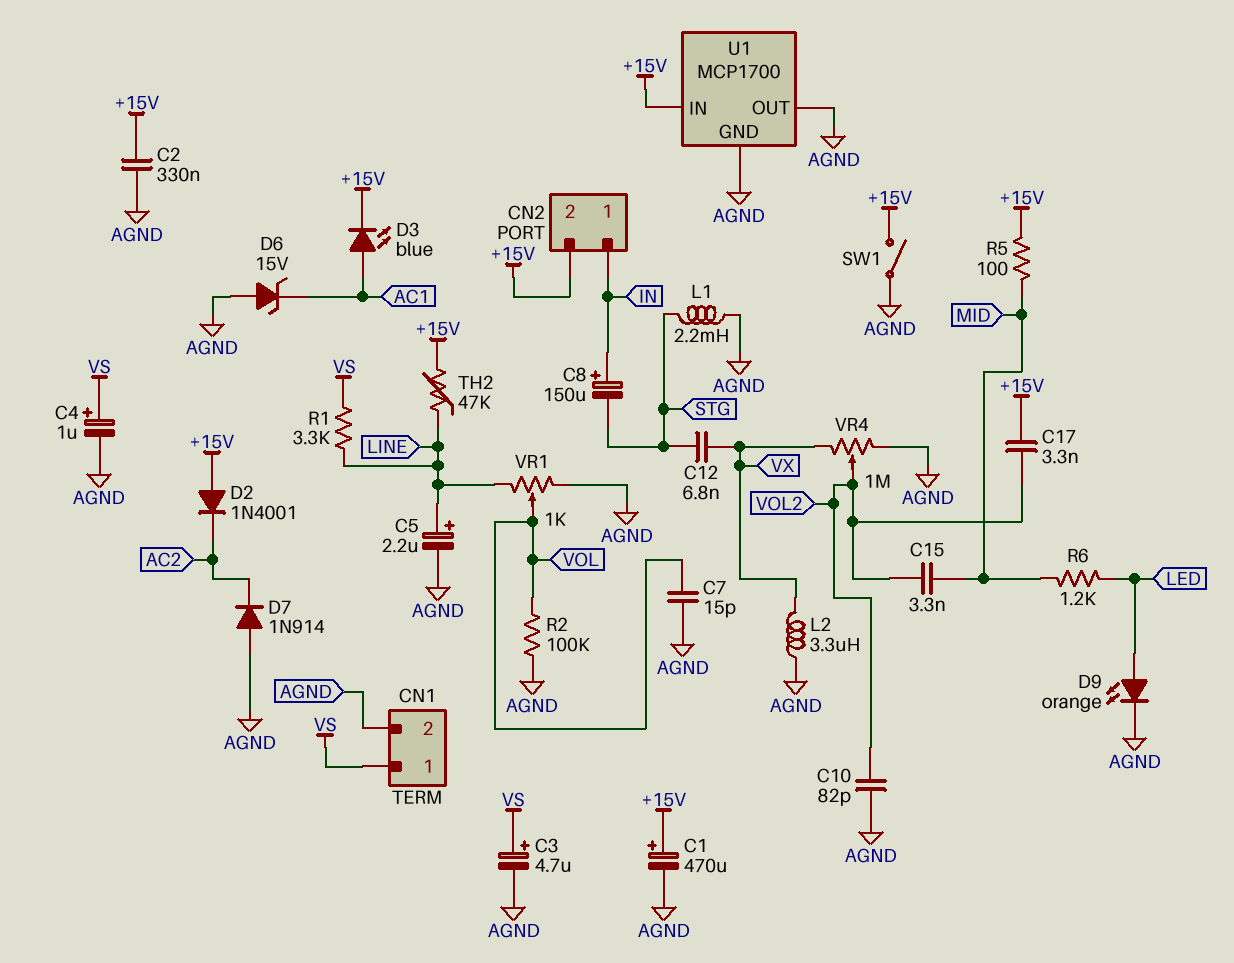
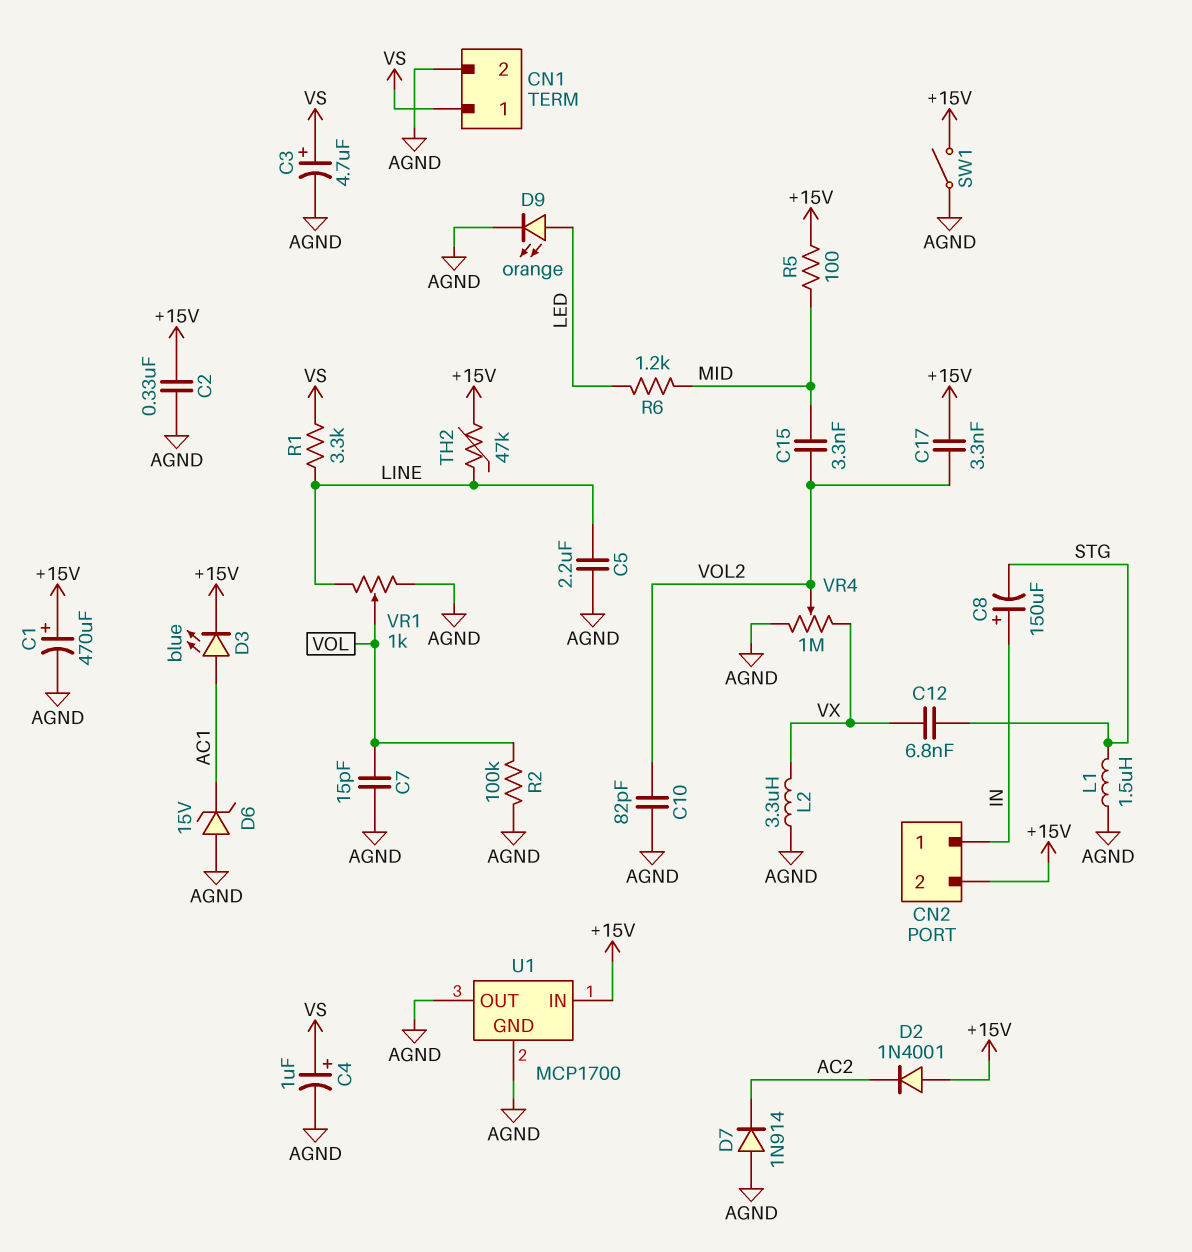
C5: 2.2uF (plus LINE, minus AGND) -> 2.2uF (AGND, LINE)
L1: 2.2mH (AGND, STG) -> 1.5uH (AGND, STG)

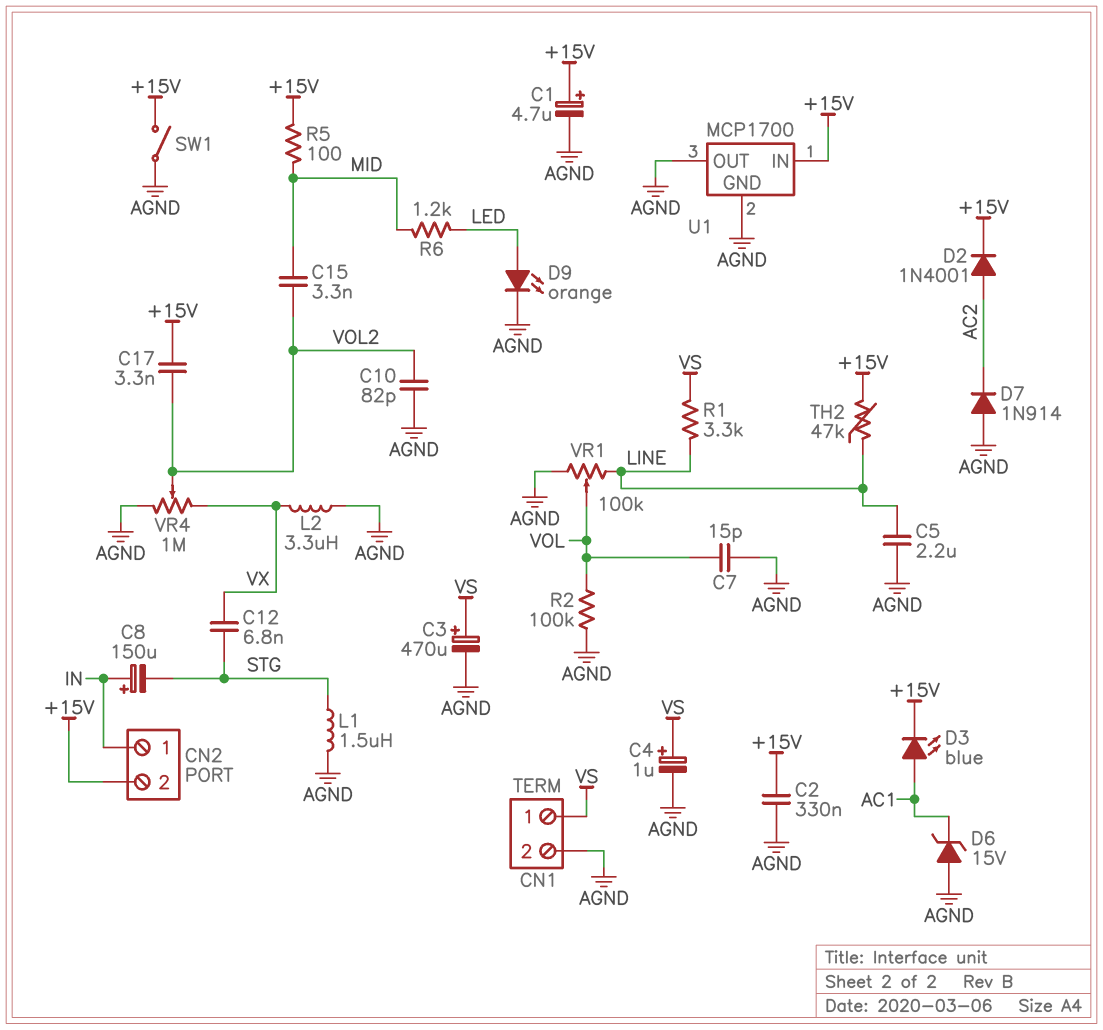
C1: 470uF (plus +15V, minus AGND) -> 4.7uF (plus +15V, minus AGND)
C3: 4.7uF (plus VS, minus AGND) -> 470uF (plus VS, minus AGND)
D2: diode 1N4001 (A +15V, K AC2) -> diode 1N4001 (A AC2, K +15V)
VR1: 1k (AGND, LINE, wiper VOL) -> 100k (AGND, LINE, wiper VOL)

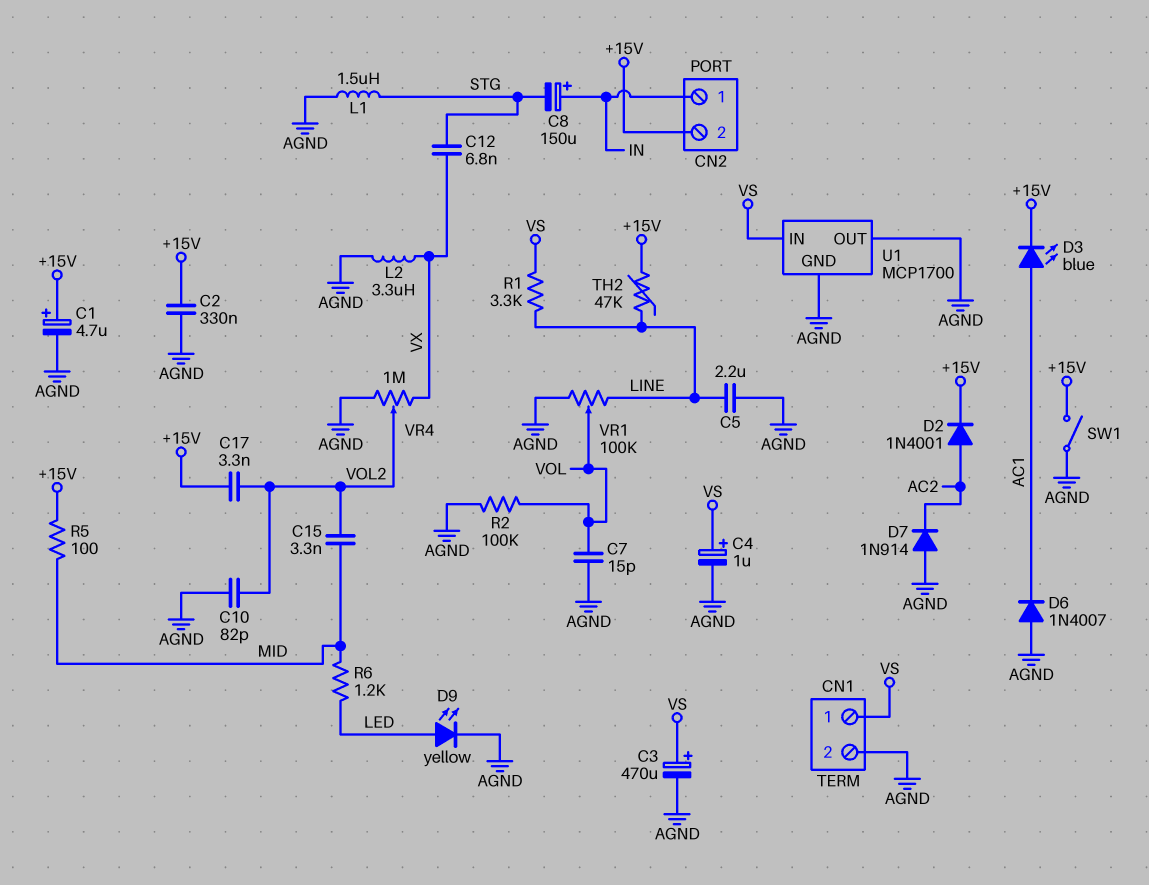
D6: zener 15V (A AGND, K AC1) -> diode 1N4007 (A AGND, K AC1)
D9: LED orange (A LED, K AGND) -> LED yellow (A LED, K AGND)
U1 pin IN: +15V -> VS

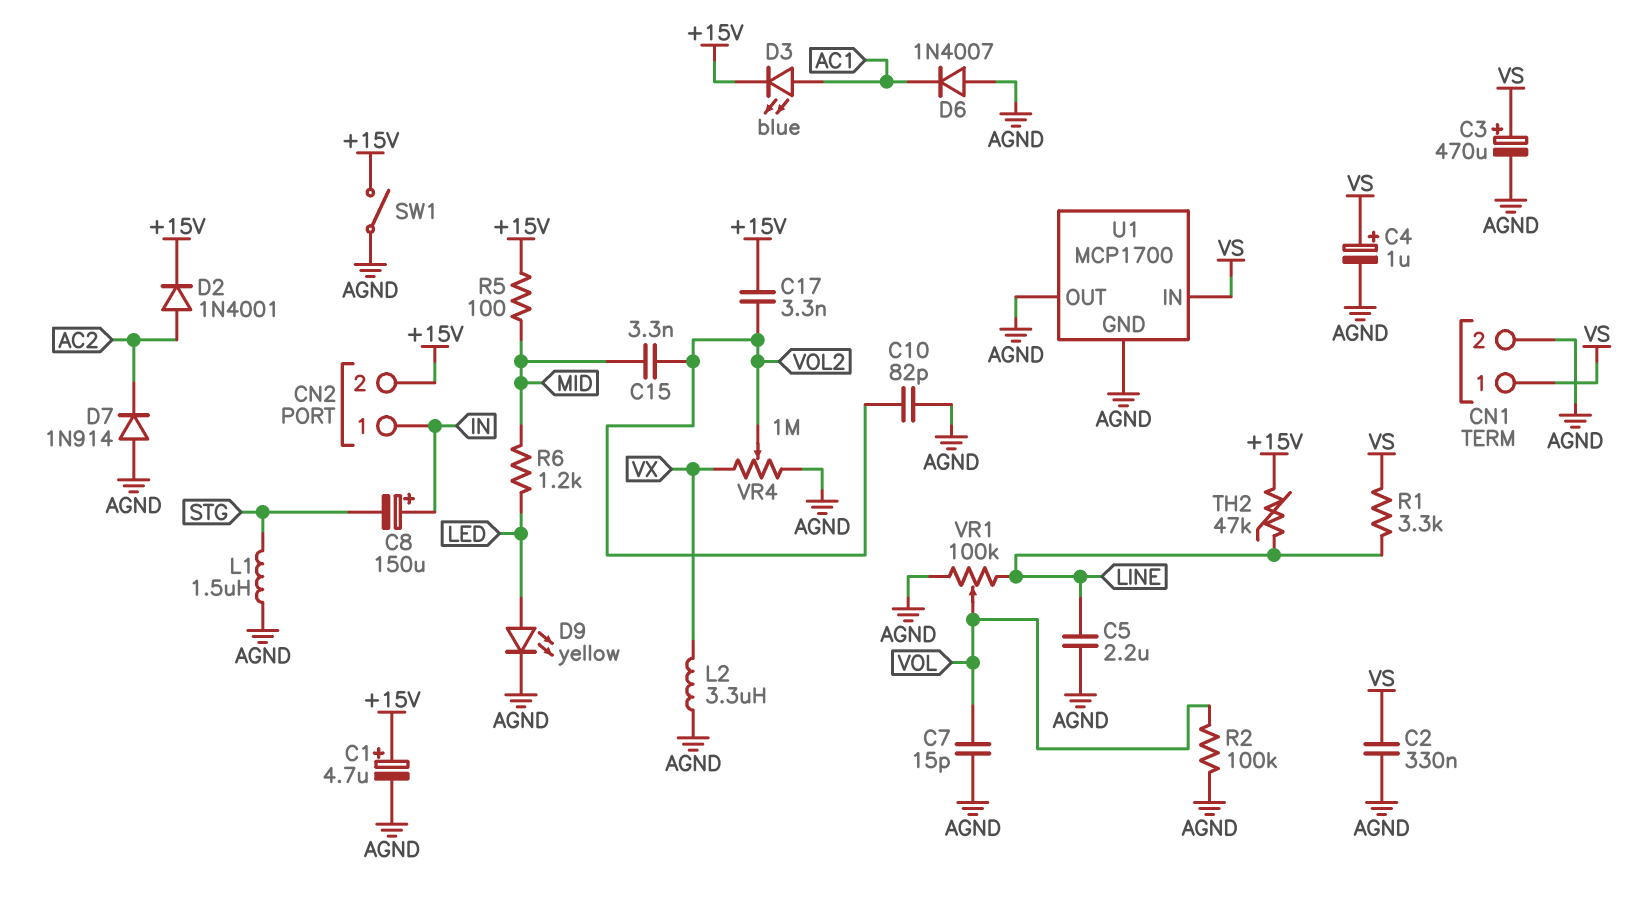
C2: 330nF (+15V, AGND) -> 330nF (AGND, VS)
C12: 6.8nF (STG, VX) -> none

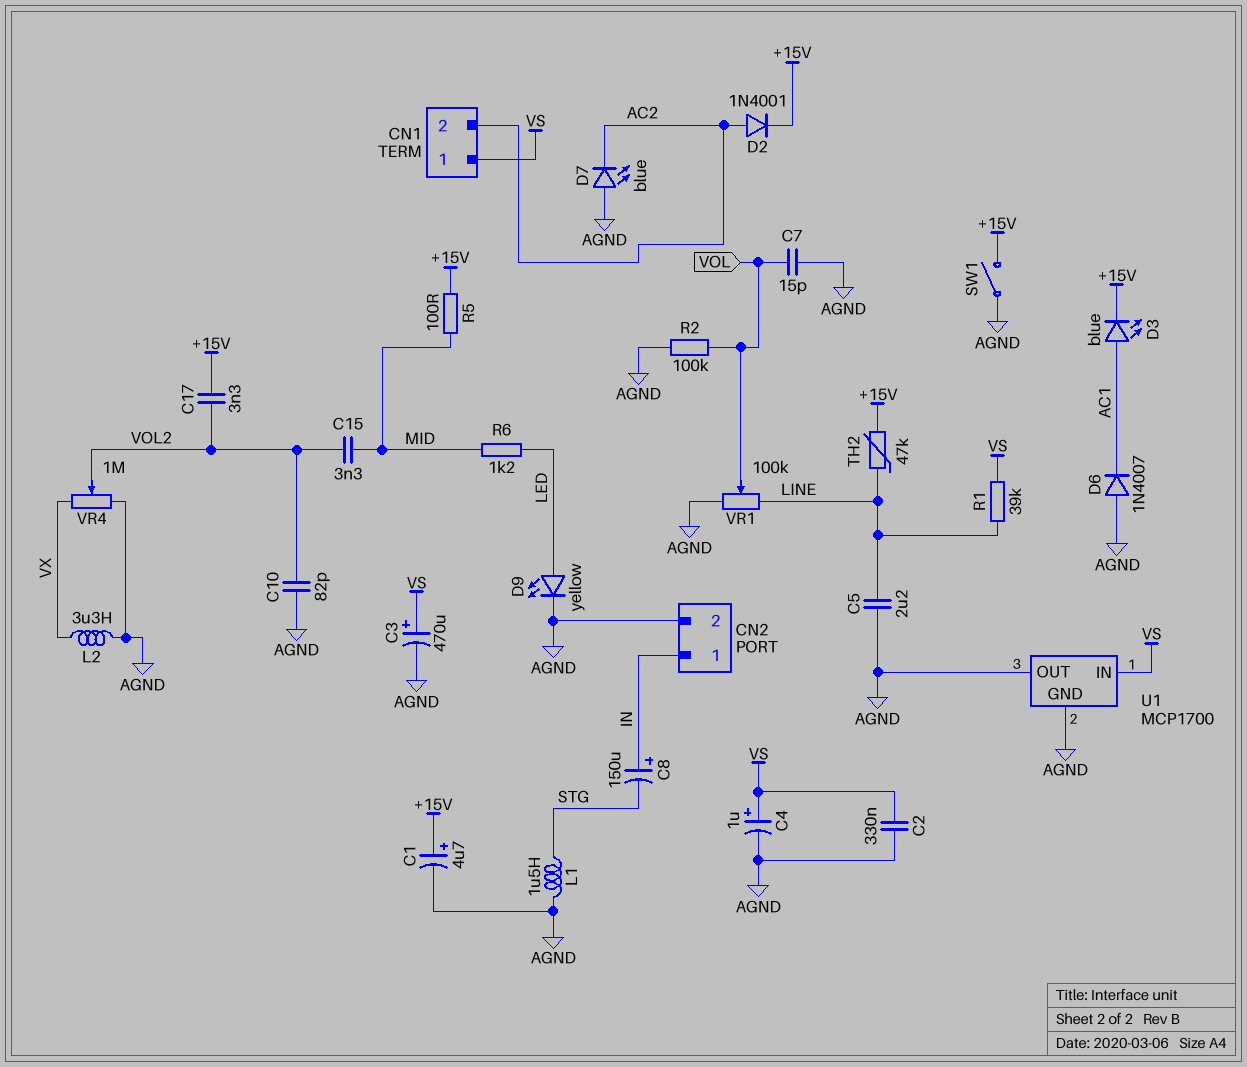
CN1 pin 2: AGND -> AC2
CN2 pin 2: +15V -> AGND
D7: diode 1N914 (A AGND, K AC2) -> LED blue (A AGND, K AC2)
R1: 3.3k (LINE, VS) -> 39k (LINE, VS)

